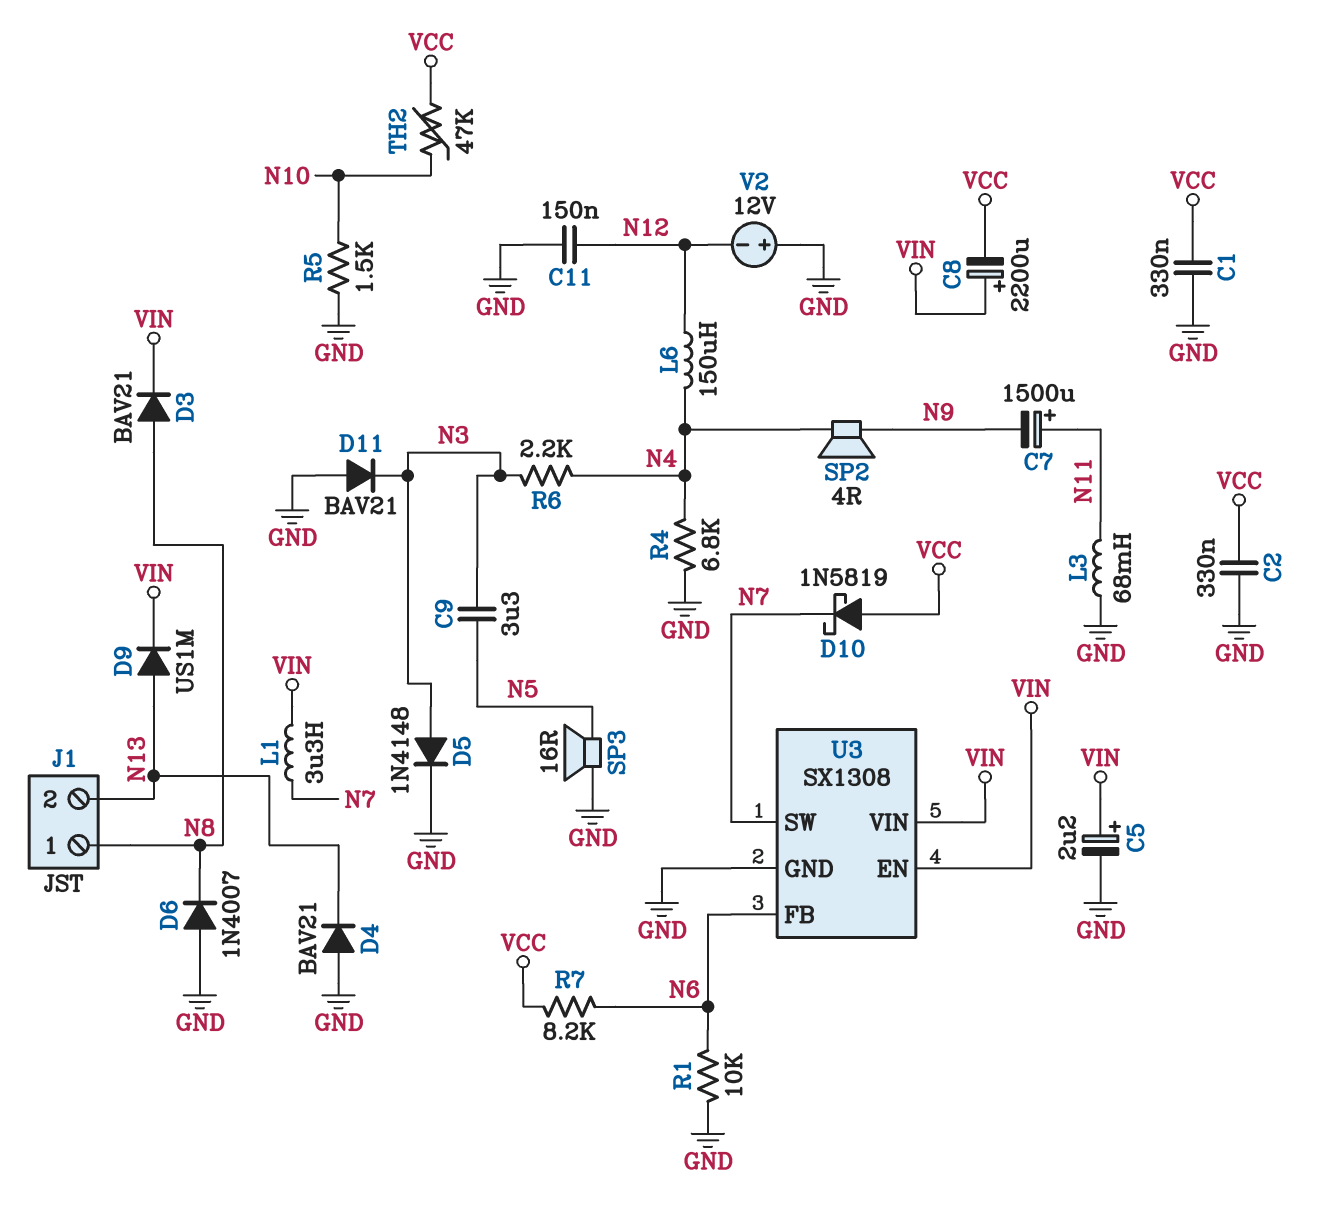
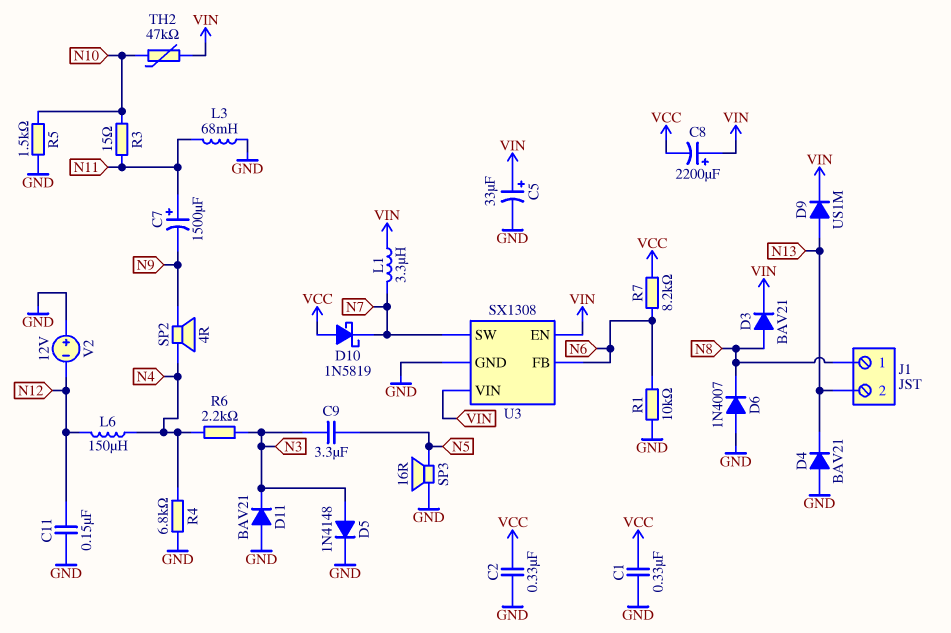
C5: 2.2uF (plus VIN, minus GND) -> 33uF (plus VIN, minus GND)
R3: none -> 15 (N10, N11)
TH2: 47k (N10, VCC) -> 47k (N10, VIN)

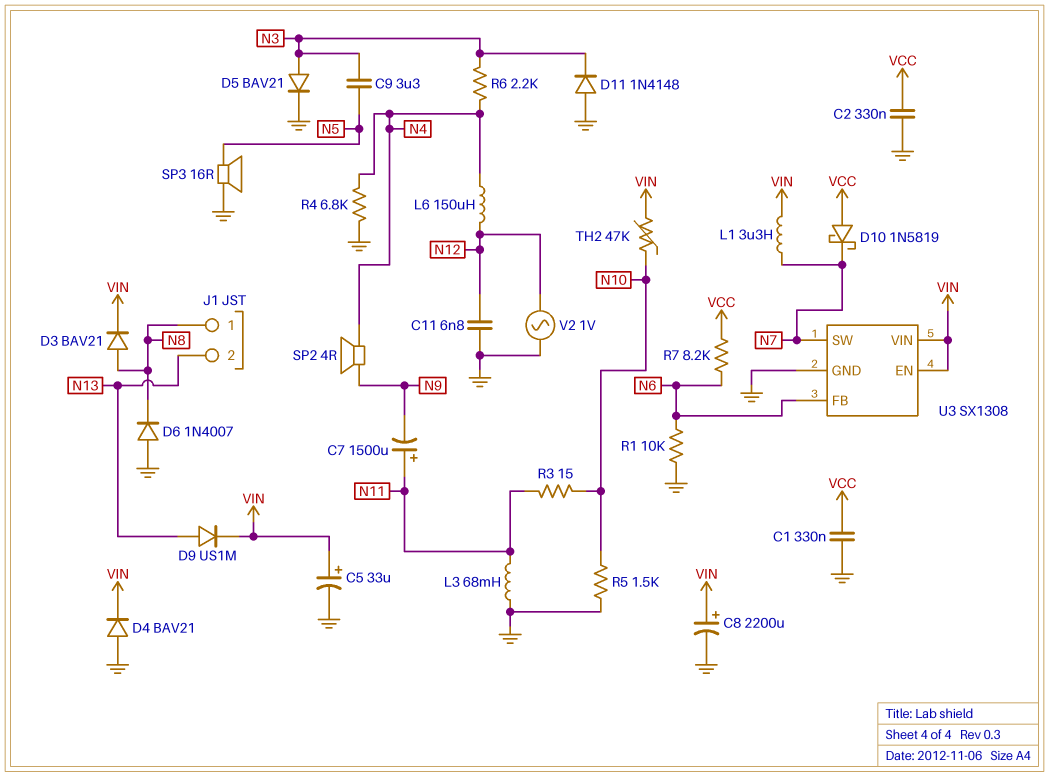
C8: 2200uF (plus VIN, minus VCC) -> 2200uF (plus VIN, minus GND)
C11: 150nF (GND, N12) -> 6.8nF (GND, N12)
D4: diode BAV21 (A GND, K N13) -> diode BAV21 (A GND, K VIN)
D5: diode 1N4148 (A N3, K GND) -> diode BAV21 (A N3, K GND)
D11: diode BAV21 (A GND, K N3) -> diode 1N4148 (A GND, K N3)
V2: 12V (plus GND, minus N12) -> AC 1V (GND, N12)

